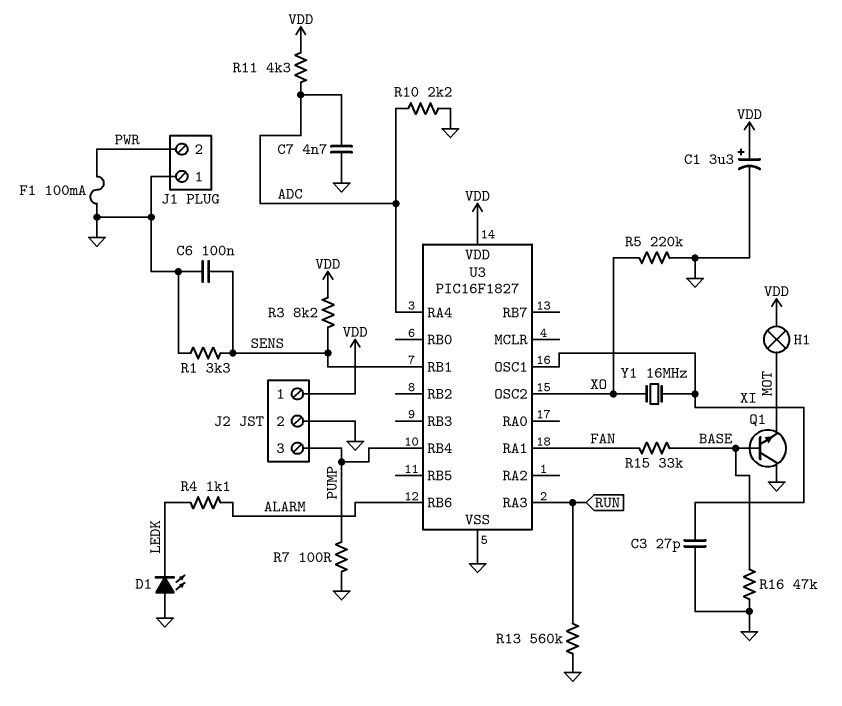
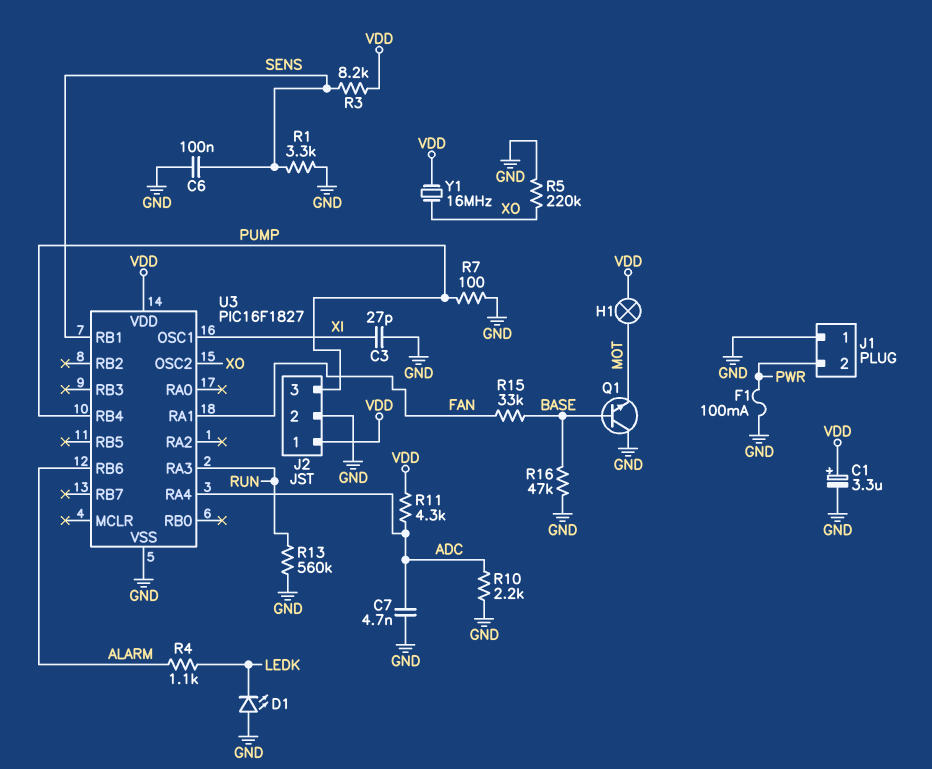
Y1: 16MHz (XI, XO) -> 16MHz (VDD, XO)

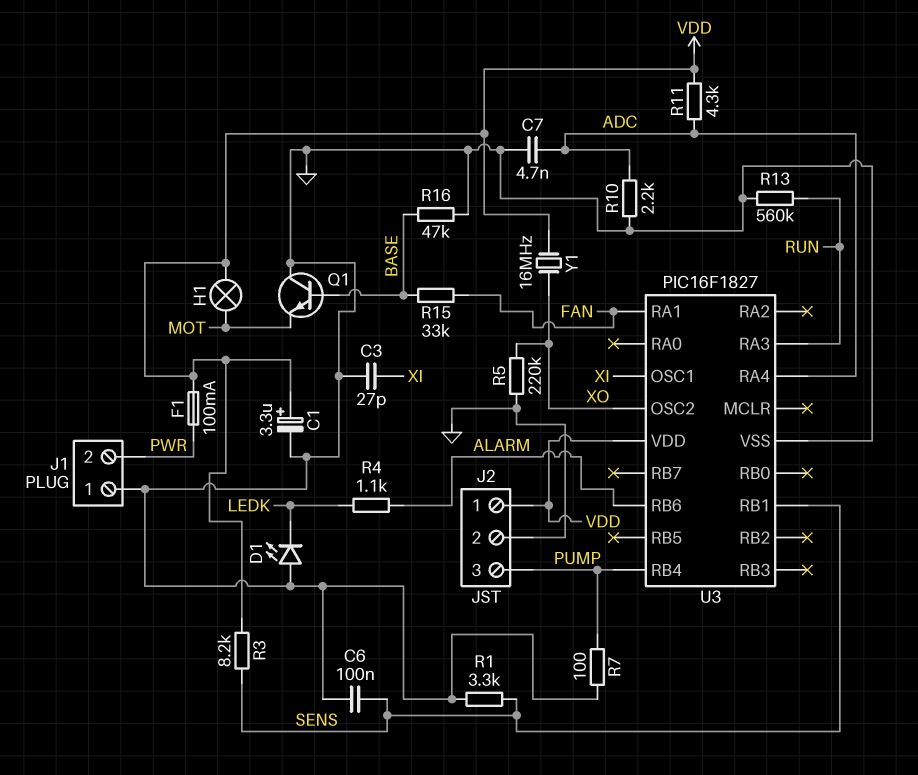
F1: 100mA (GND, PWR) -> 100mA (PWR, VDD)

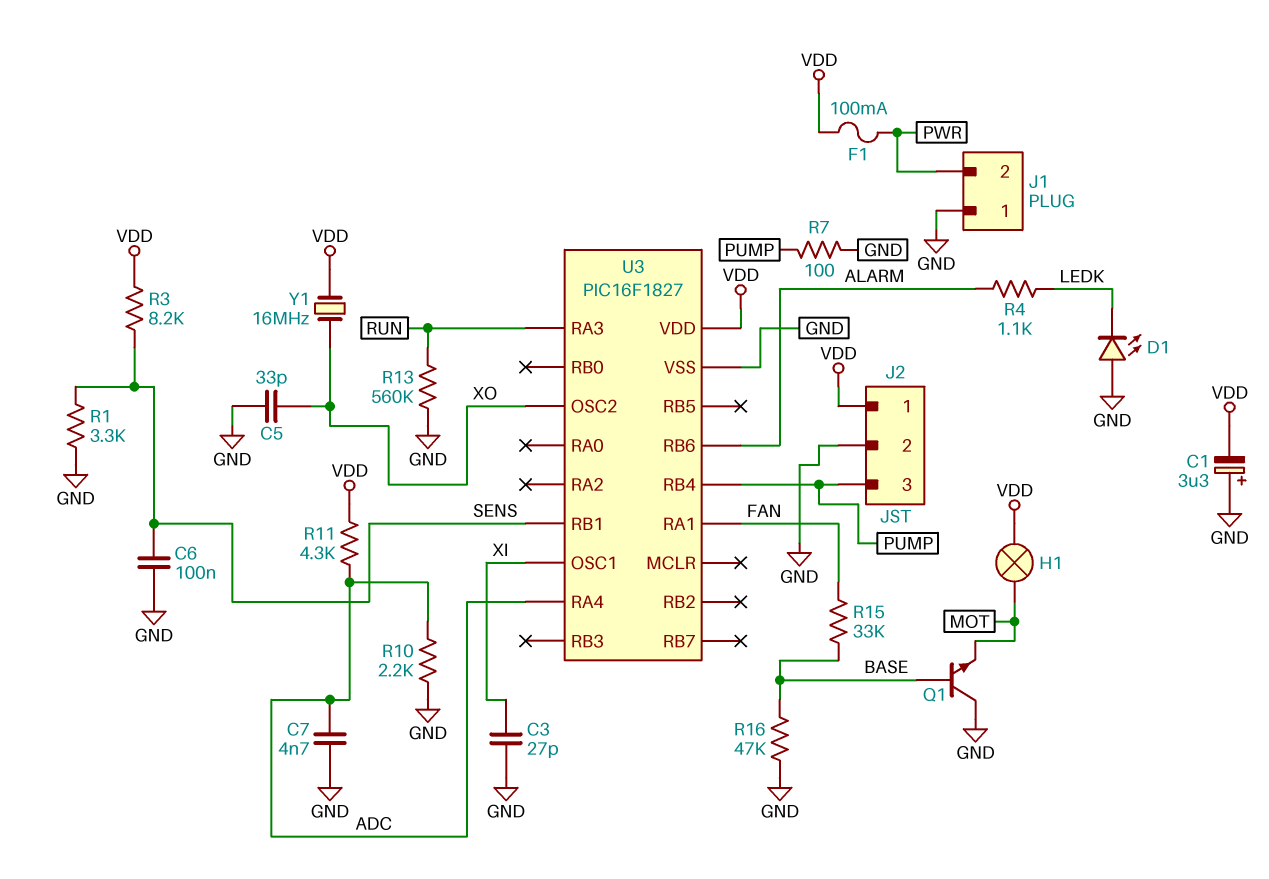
C1: 3.3uF (plus VDD, minus GND) -> 3.3uF (plus GND, minus VDD)
C5: none -> 33pF (GND, XO)
R5: 220k (GND, XO) -> none

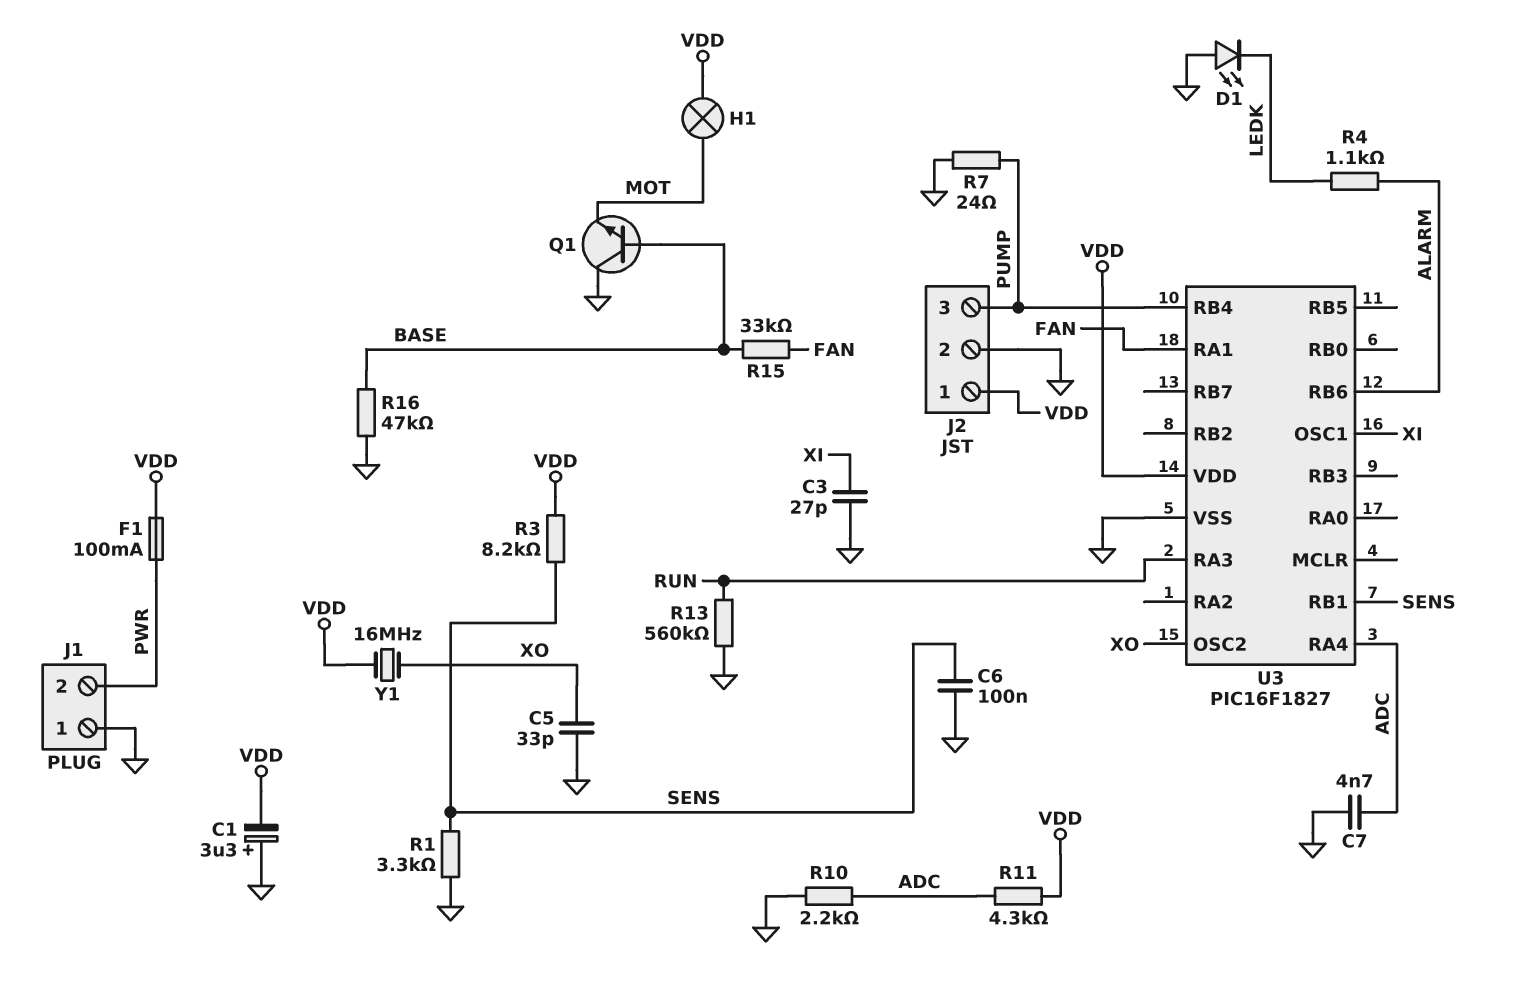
R7: 100 (GND, PUMP) -> 24 (GND, PUMP)

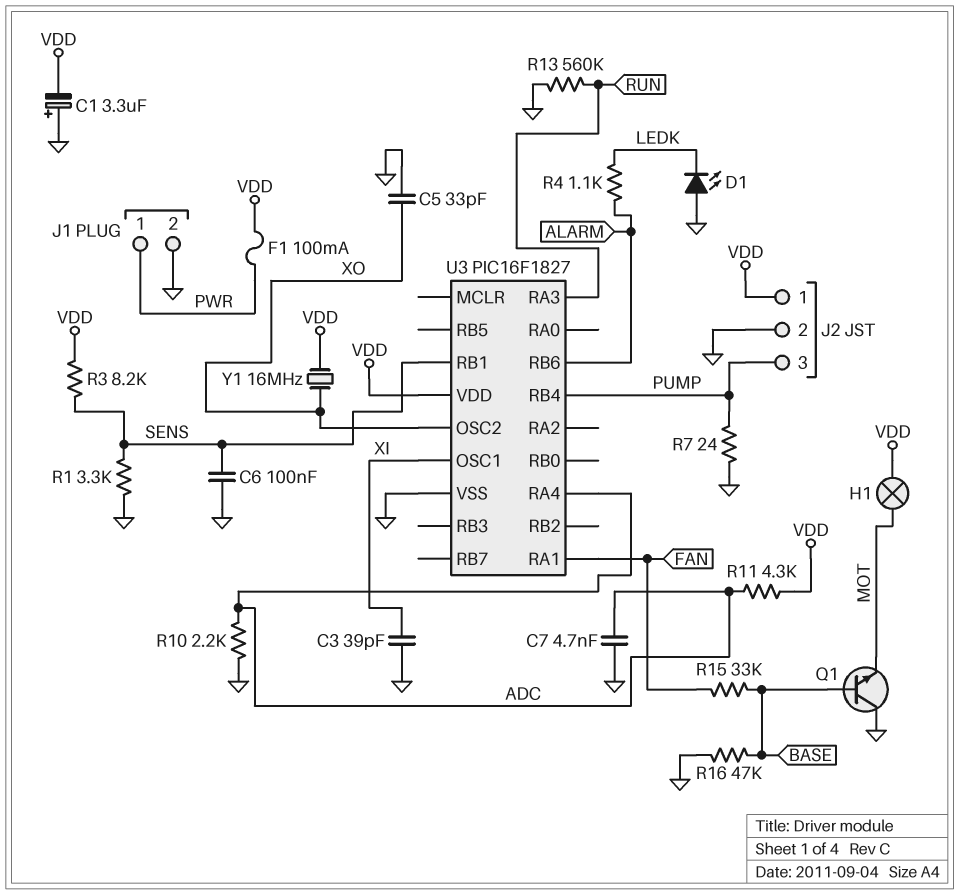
C3: 27pF (GND, XI) -> 39pF (GND, XI)
J1 pin 1: GND -> PWR
J1 pin 2: PWR -> GND

